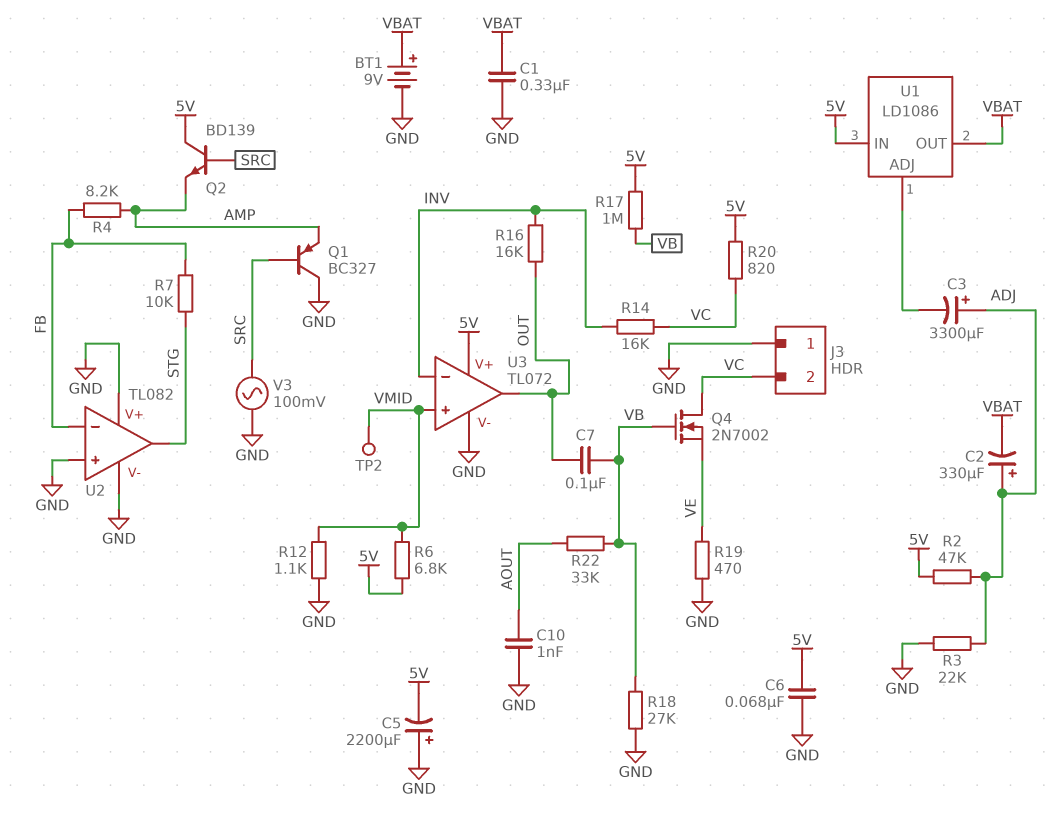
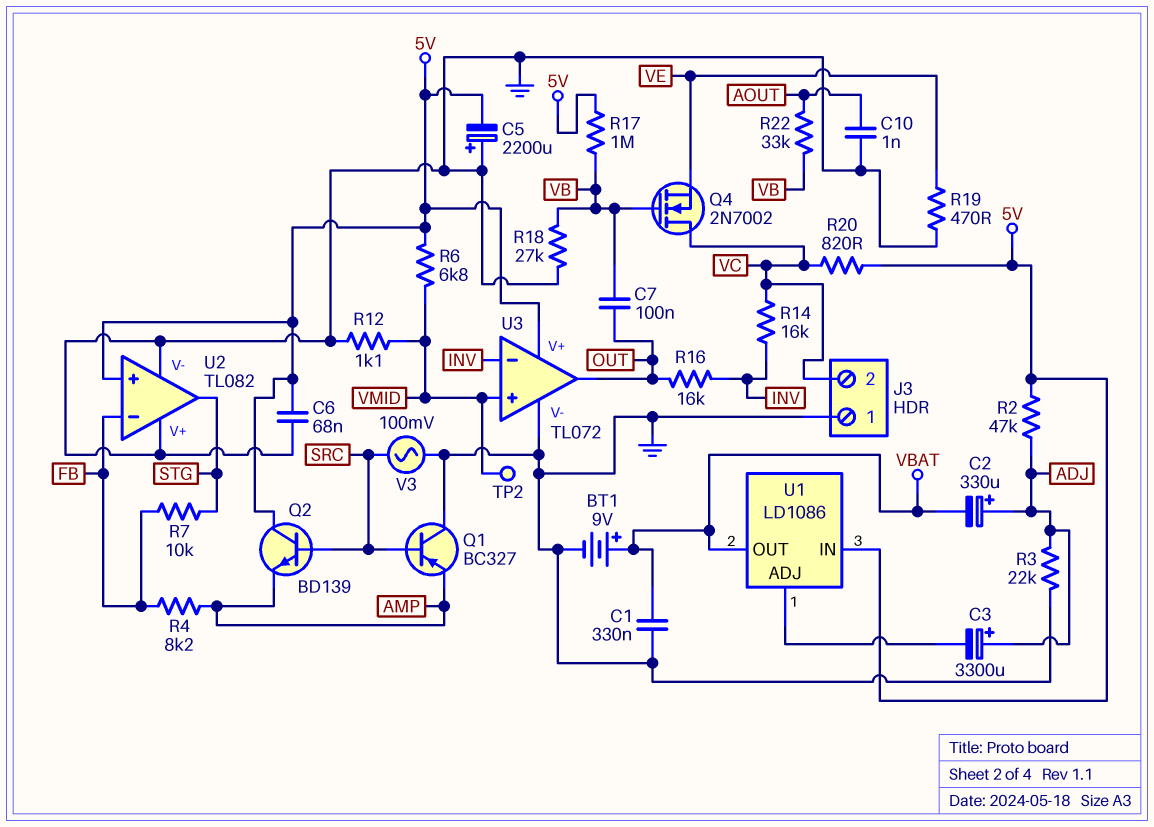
U2 pin in+: GND -> 5V

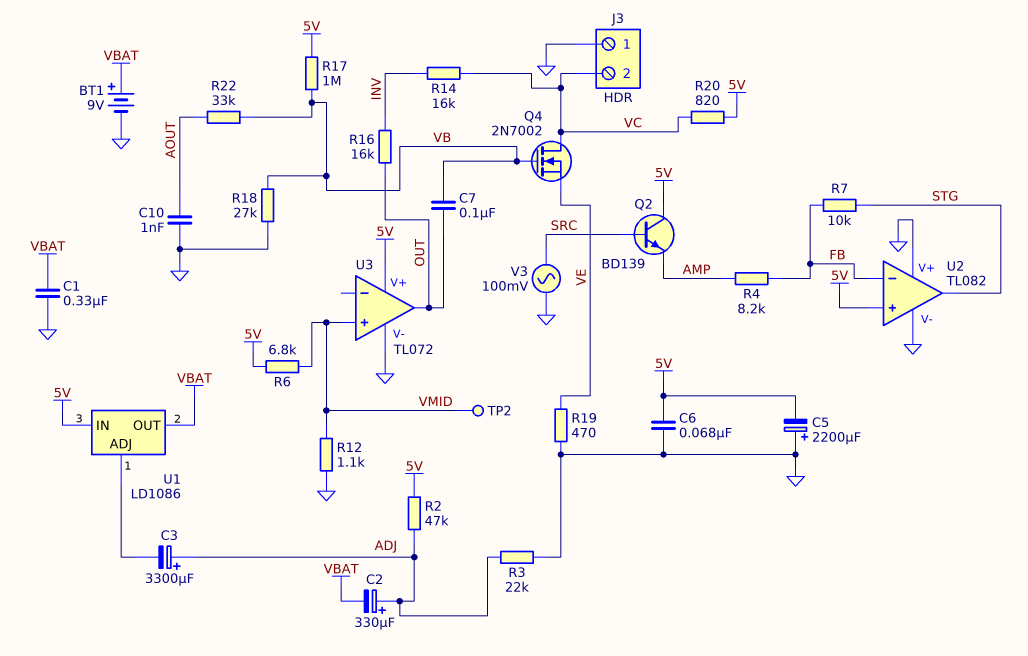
Q1: PNP BC327 (B SRC, C GND, E AMP) -> none
U3 pin in-: INV -> none

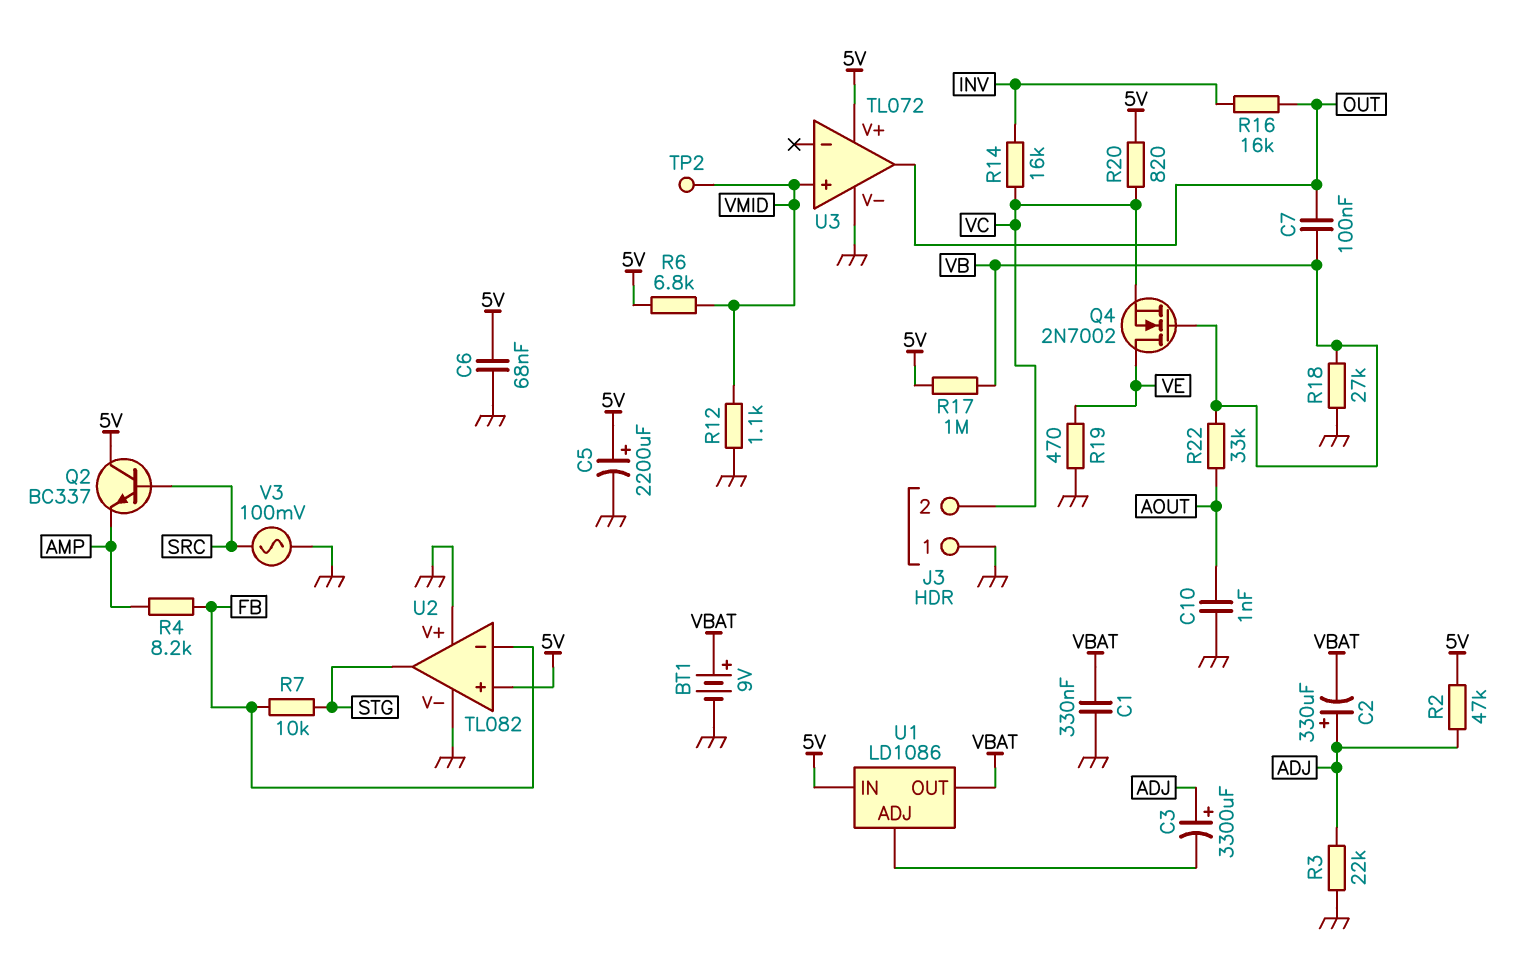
C5: 2200uF (plus GND, minus 5V) -> 2200uF (plus 5V, minus GND)
Q2: NPN BD139 (B SRC, C 5V, E AMP) -> NPN BC337 (B SRC, C 5V, E AMP)
Q4: NMOS 2N7002 (G VB, D VC, S VE) -> NMOS 2N7002 (G VB, D VE, S VC)

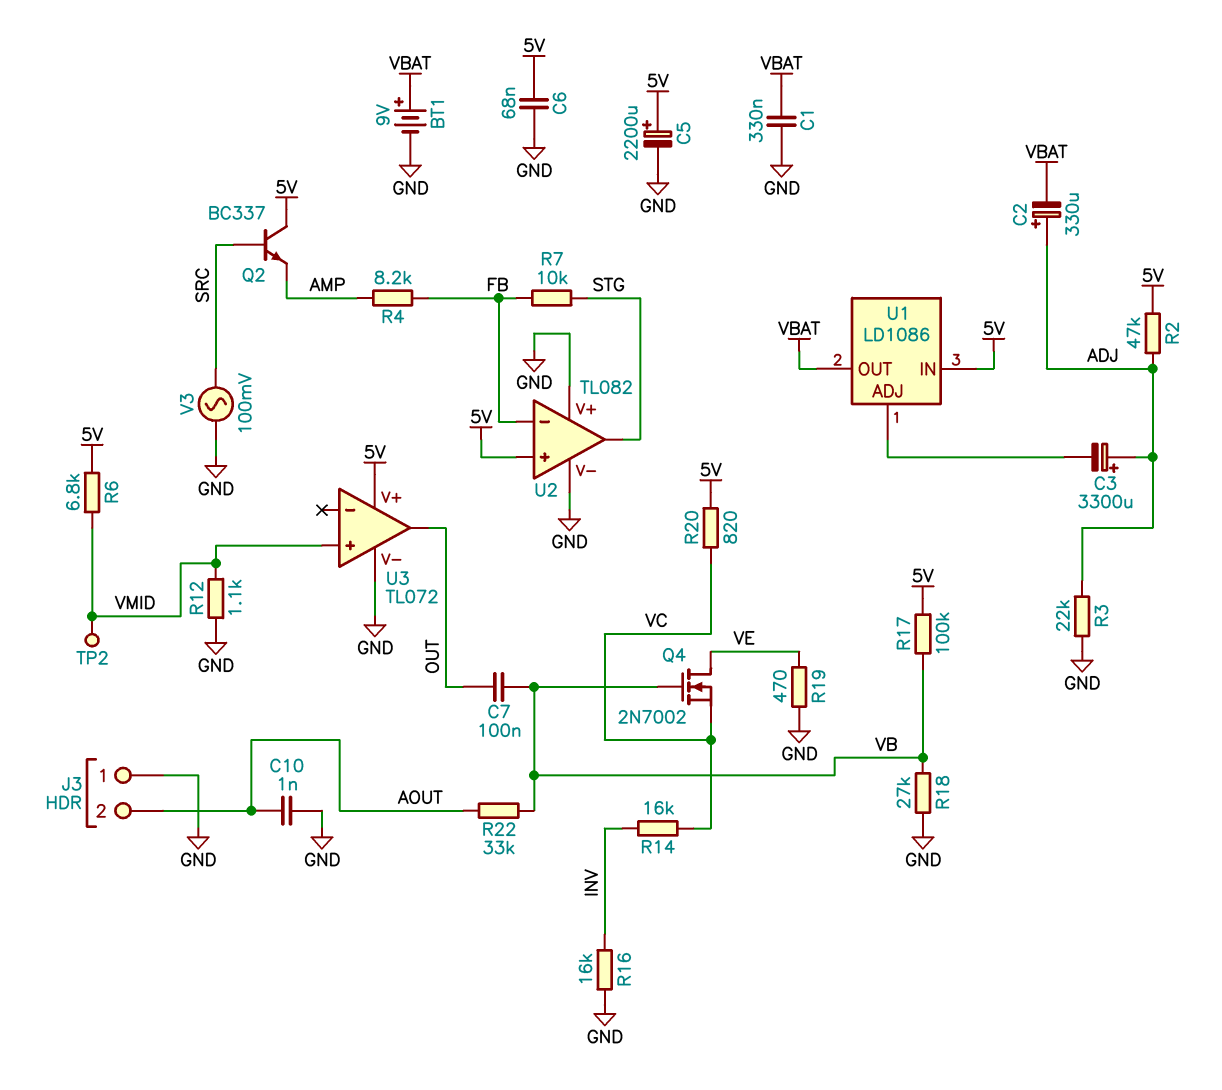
J3 pin 2: VC -> AOUT
R16: 16k (INV, OUT) -> 16k (GND, INV)
R17: 1M (5V, VB) -> 100k (5V, VB)

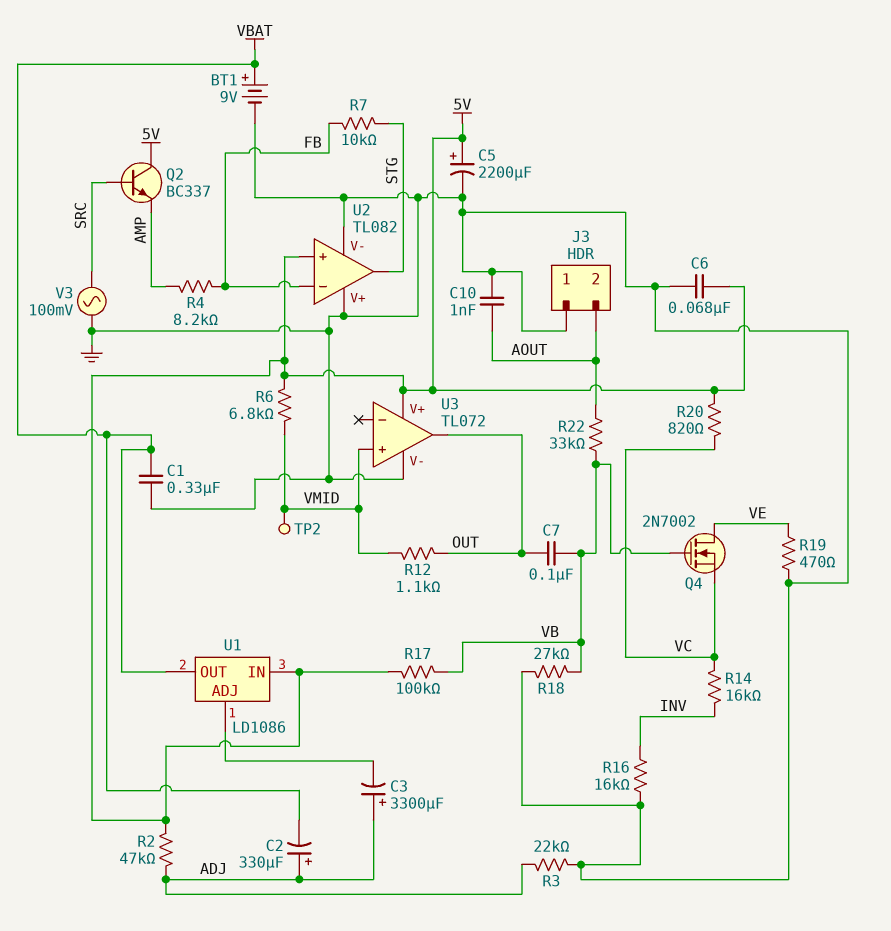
R12: 1.1k (GND, VMID) -> 1.1k (OUT, VMID)

